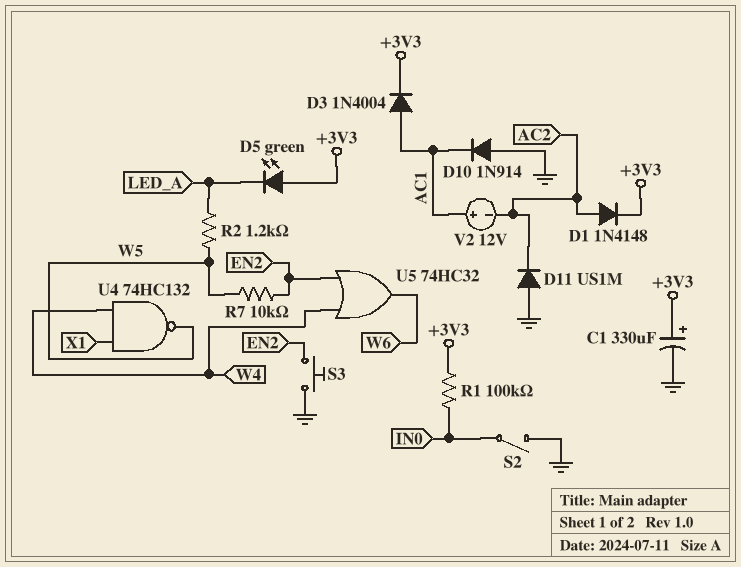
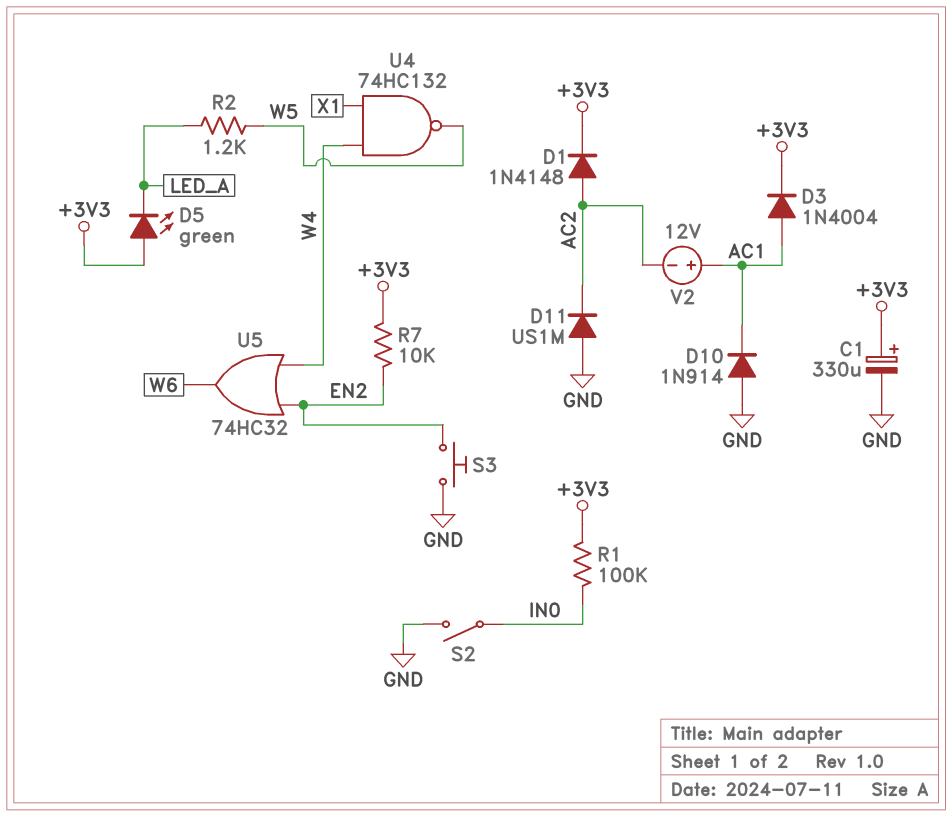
R7: 10k (EN2, W5) -> 10k (+3V3, EN2)

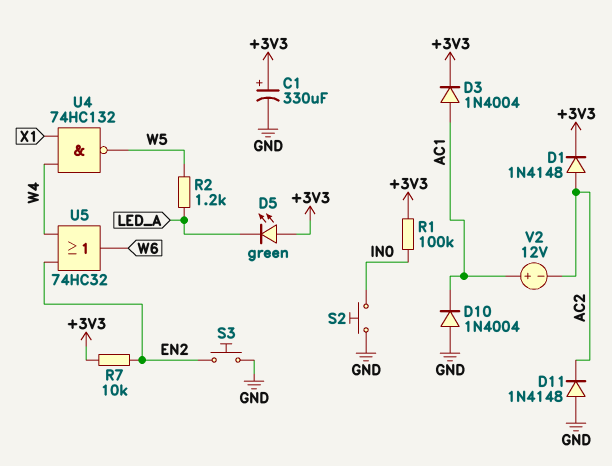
D10: diode 1N914 (A GND, K AC1) -> diode 1N4004 (A GND, K AC1)
D11: diode US1M (A GND, K AC2) -> diode 1N4148 (A GND, K AC2)
S2: switch (GND, IN0) -> button (GND, IN0)

